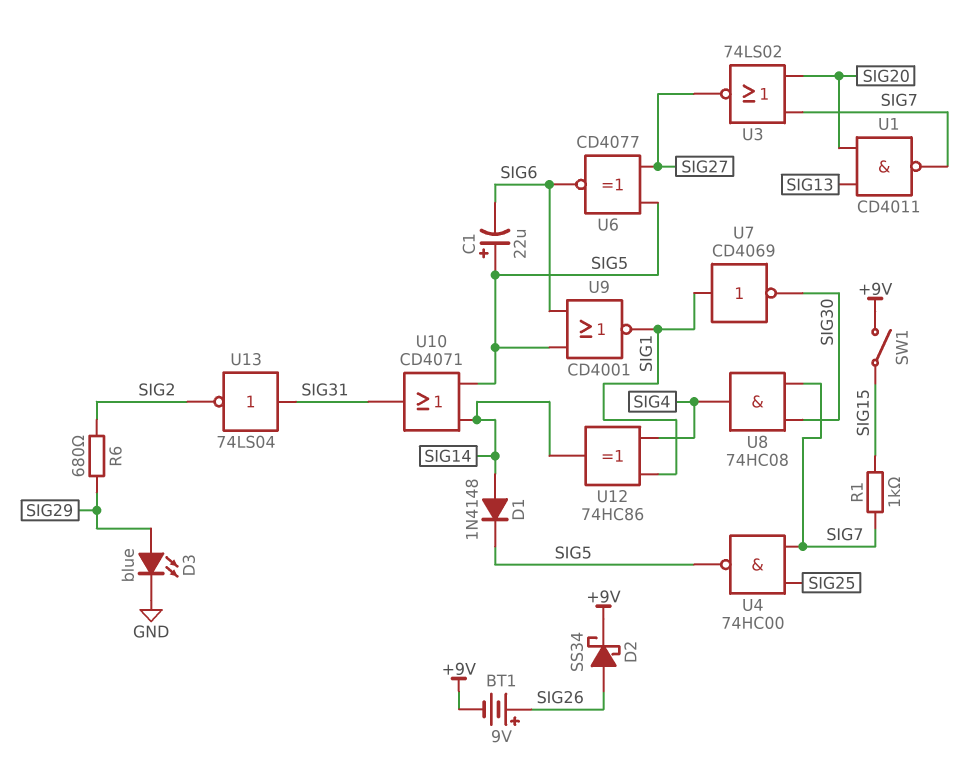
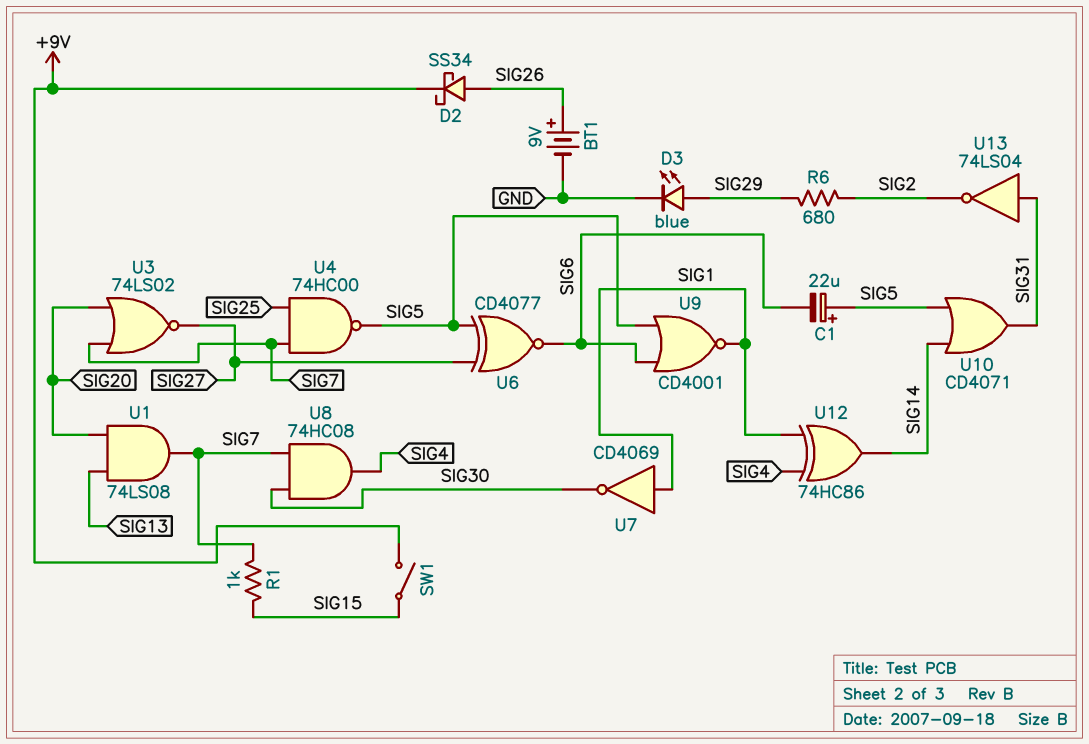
BT1: 9V (plus SIG26, minus +9V) -> 9V (plus SIG26, minus GND)
D1: diode 1N4148 (A SIG14, K SIG5) -> none
U1: NAND CD4011 (in SIG13, in SIG20, out SIG7) -> AND 74LS08 (in SIG13, in SIG20, out SIG7)

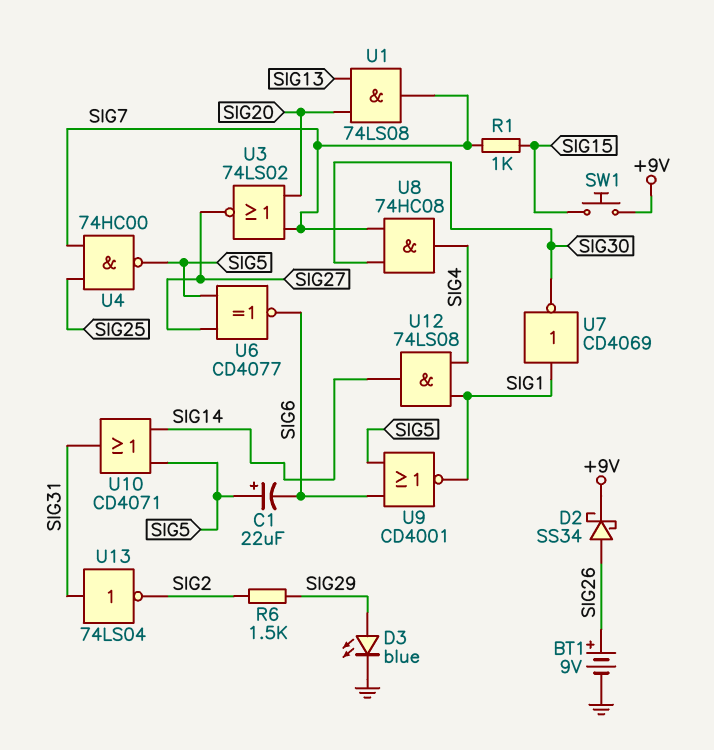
R6: 680 (SIG2, SIG29) -> 1.5k (SIG2, SIG29)
SW1: switch (+9V, SIG15) -> button (+9V, SIG15)
U12: XOR 74HC86 (in SIG1, in SIG4, out SIG14) -> AND 74LS08 (in SIG1, in SIG4, out SIG14)

